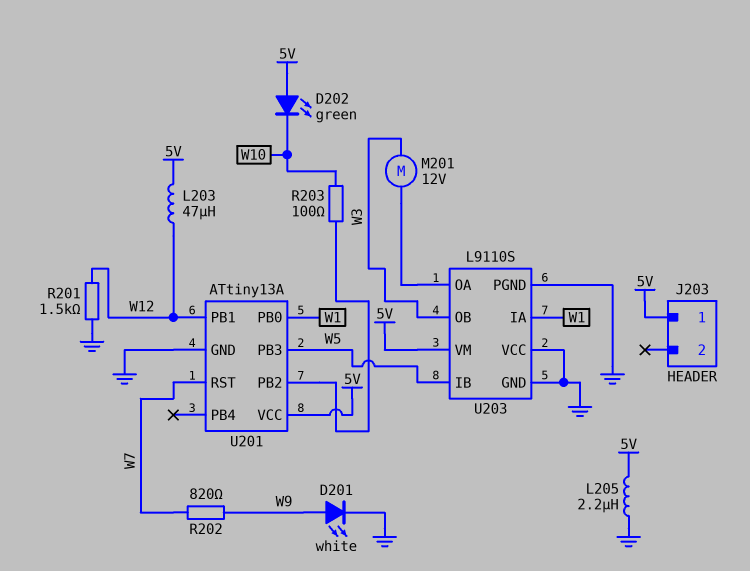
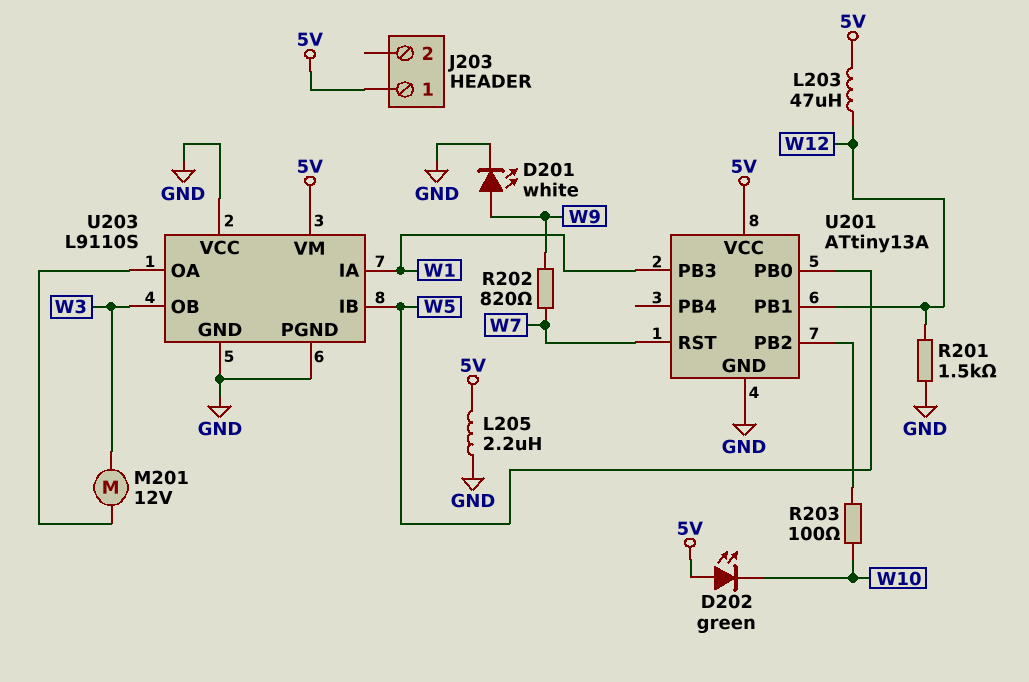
U201 pin PB0: W1 -> W5
U201 pin PB3: W5 -> W1

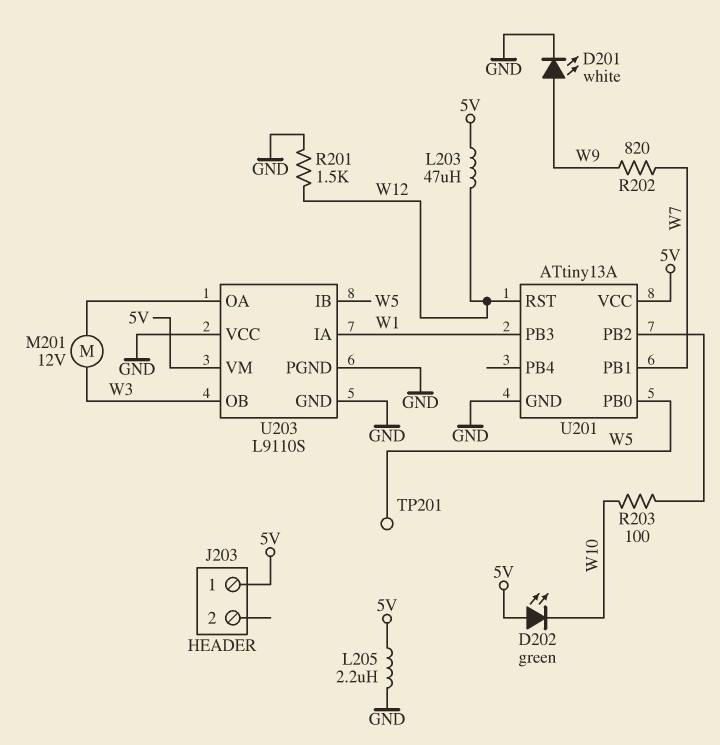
TP201: none -> test point (W5)
U201 pin PB1: W12 -> W7
U201 pin RST: W7 -> W12

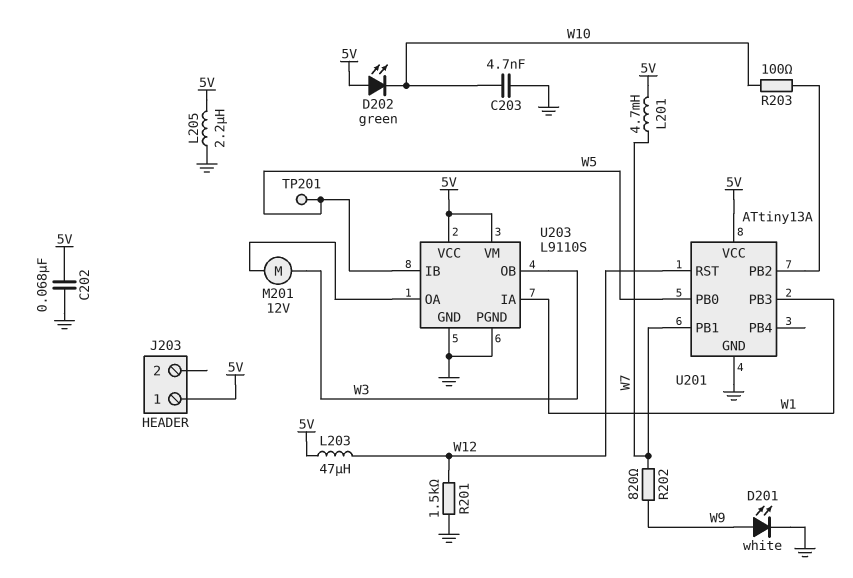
C202: none -> 68nF (5V, GND)
C203: none -> 4.7nF (GND, W10)
L201: none -> 4.7mH (5V, W7)
U203 pin VCC: GND -> 5V

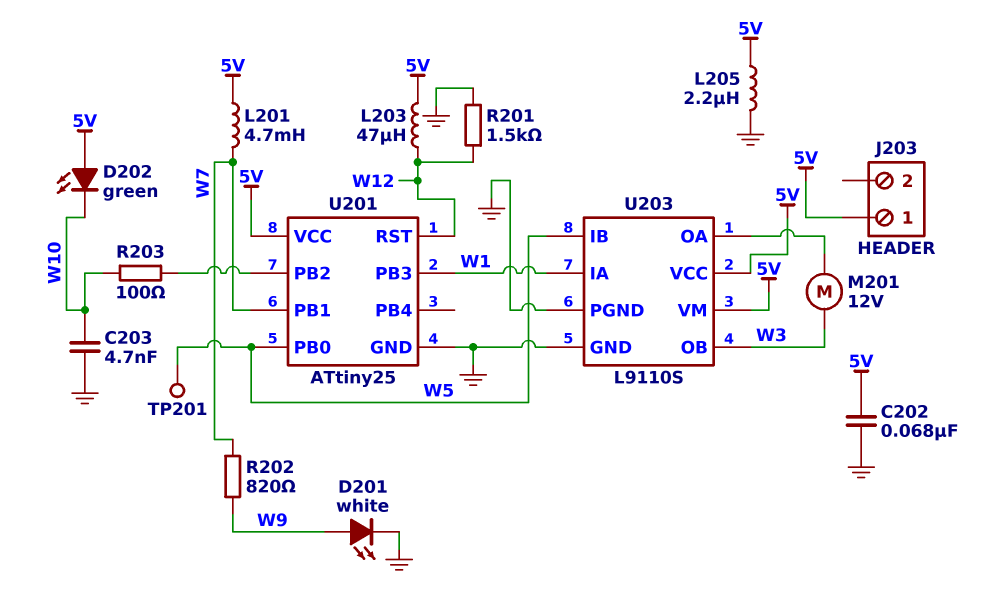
U201: ATtiny13A -> ATtiny25

